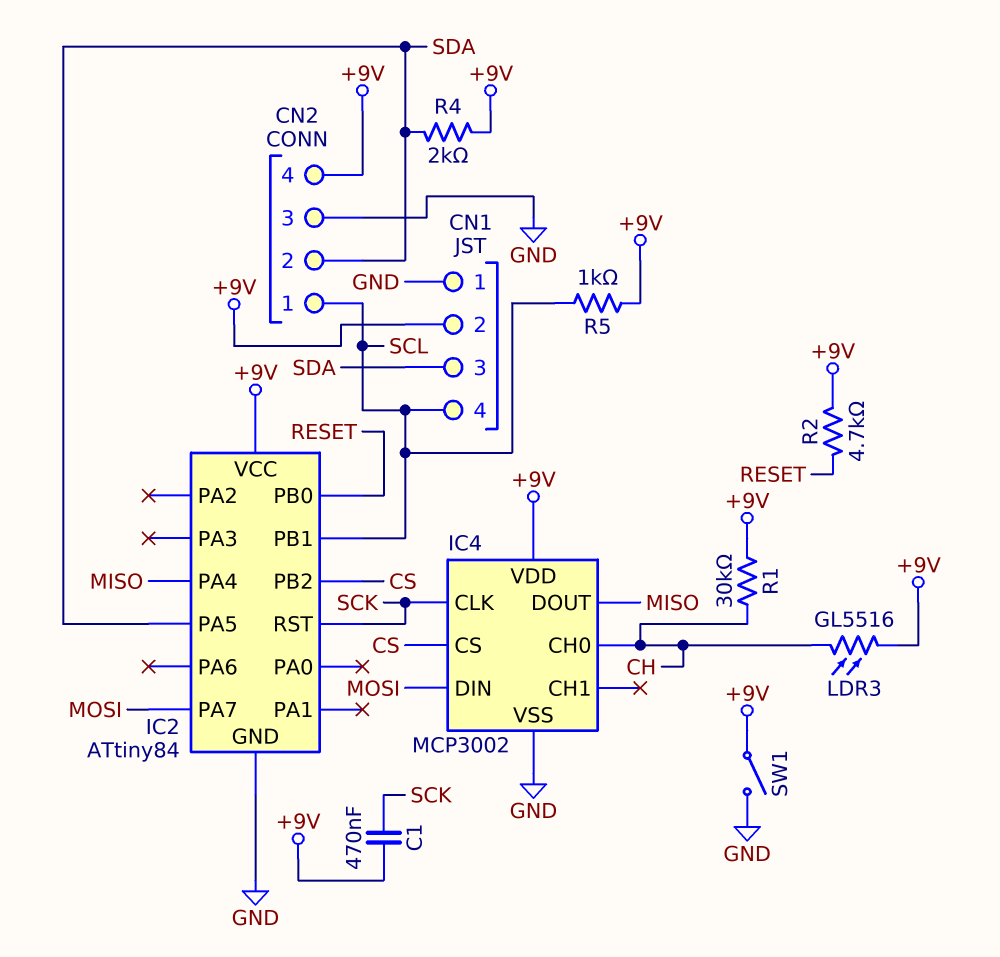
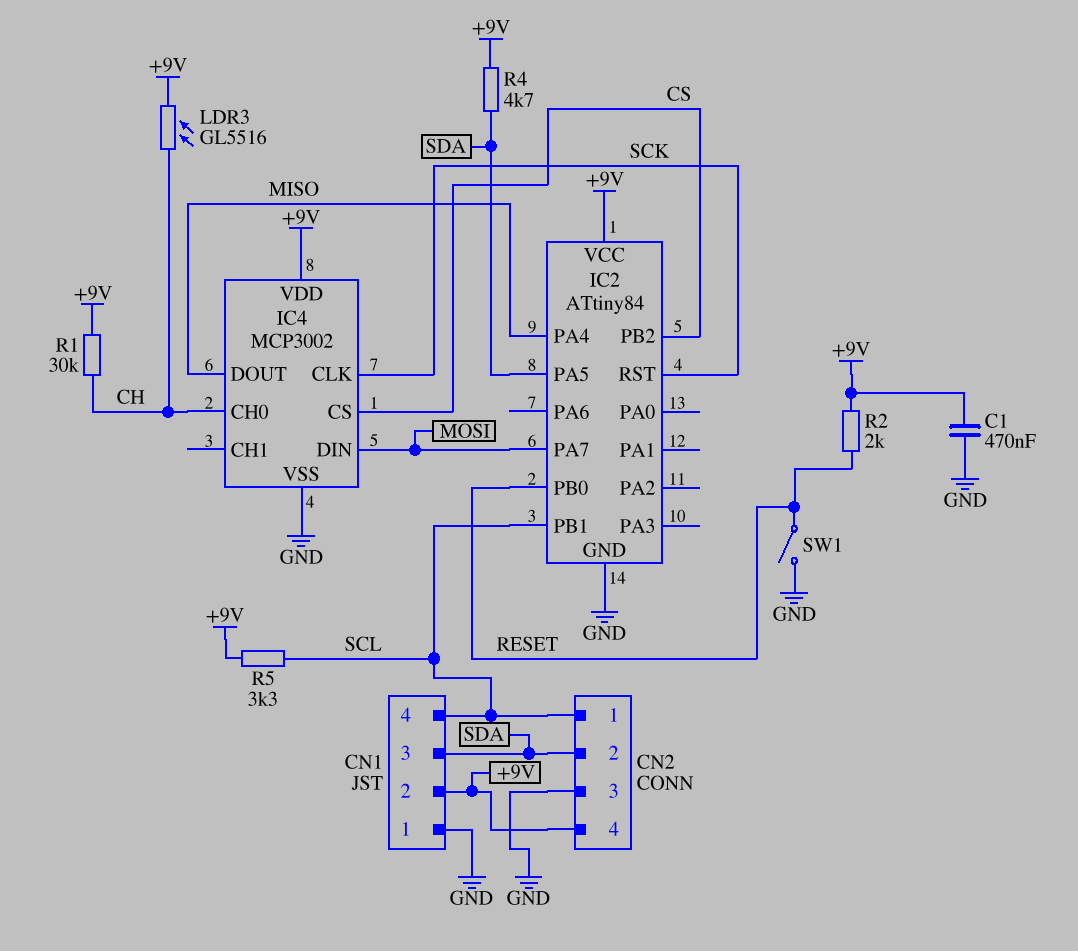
C1: 470nF (+9V, SCK) -> 470nF (+9V, GND)
R2: 4.7k (+9V, RESET) -> 2k (+9V, RESET)
R4: 2k (+9V, SDA) -> 4.7k (+9V, SDA)
R5: 1k (+9V, SCL) -> 3.3k (+9V, SCL)
SW1: switch (+9V, GND) -> switch (GND, RESET)

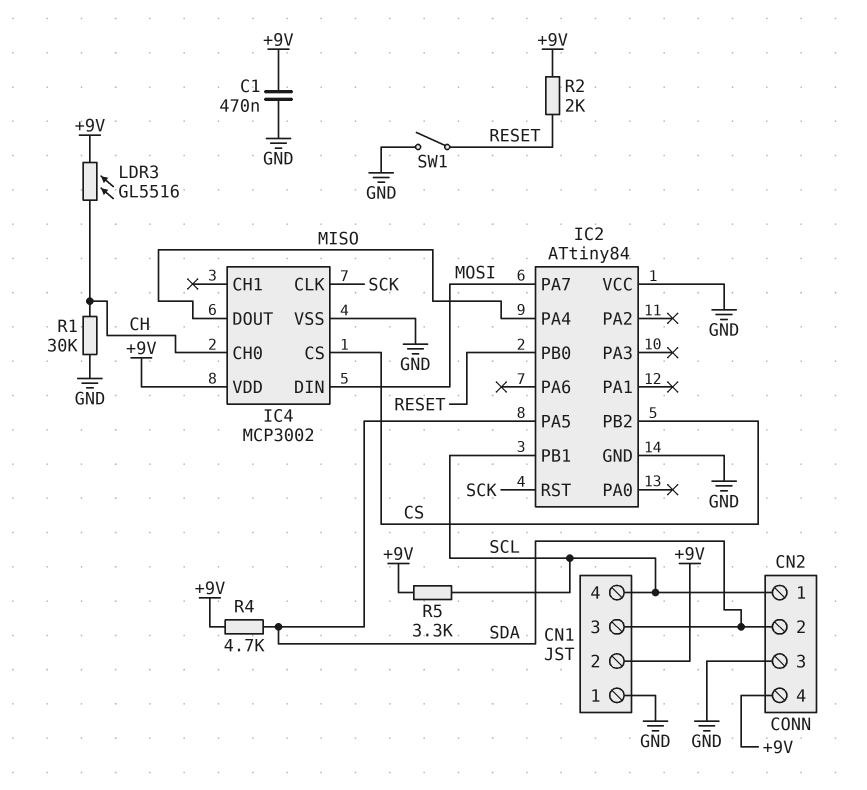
IC2 pin VCC: +9V -> GND
R1: 30k (+9V, CH) -> 30k (CH, GND)

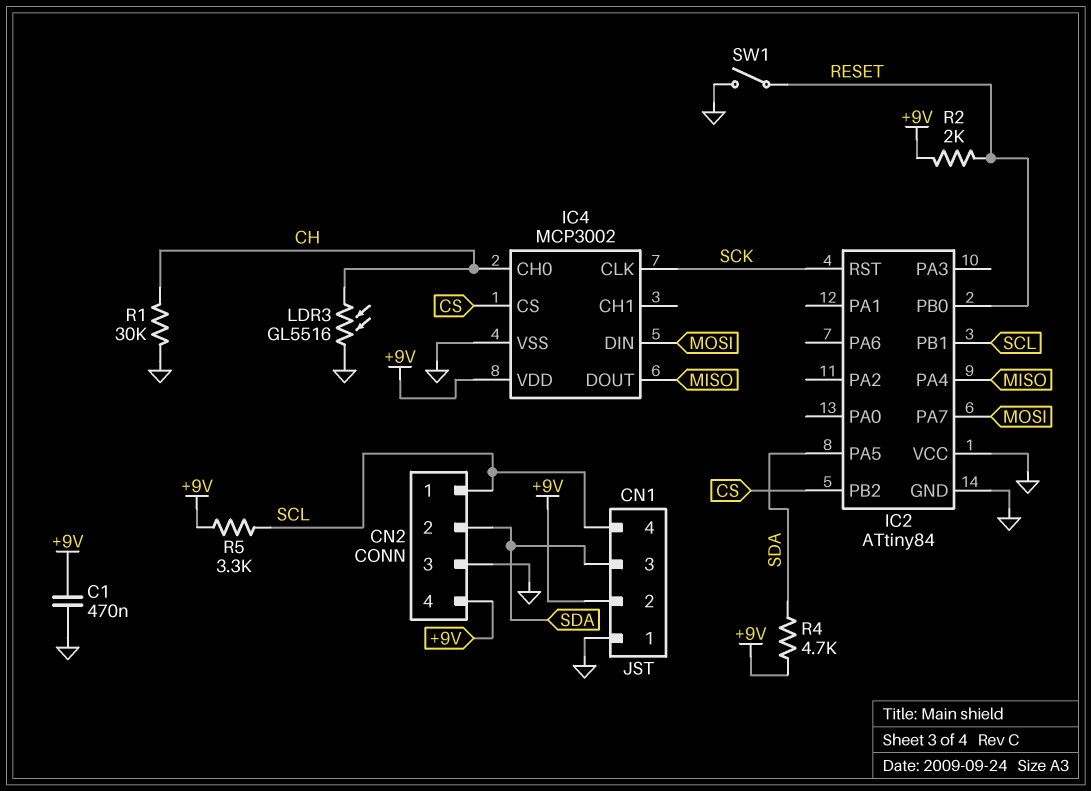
LDR3: GL5516 (+9V, CH) -> GL5516 (CH, GND)

